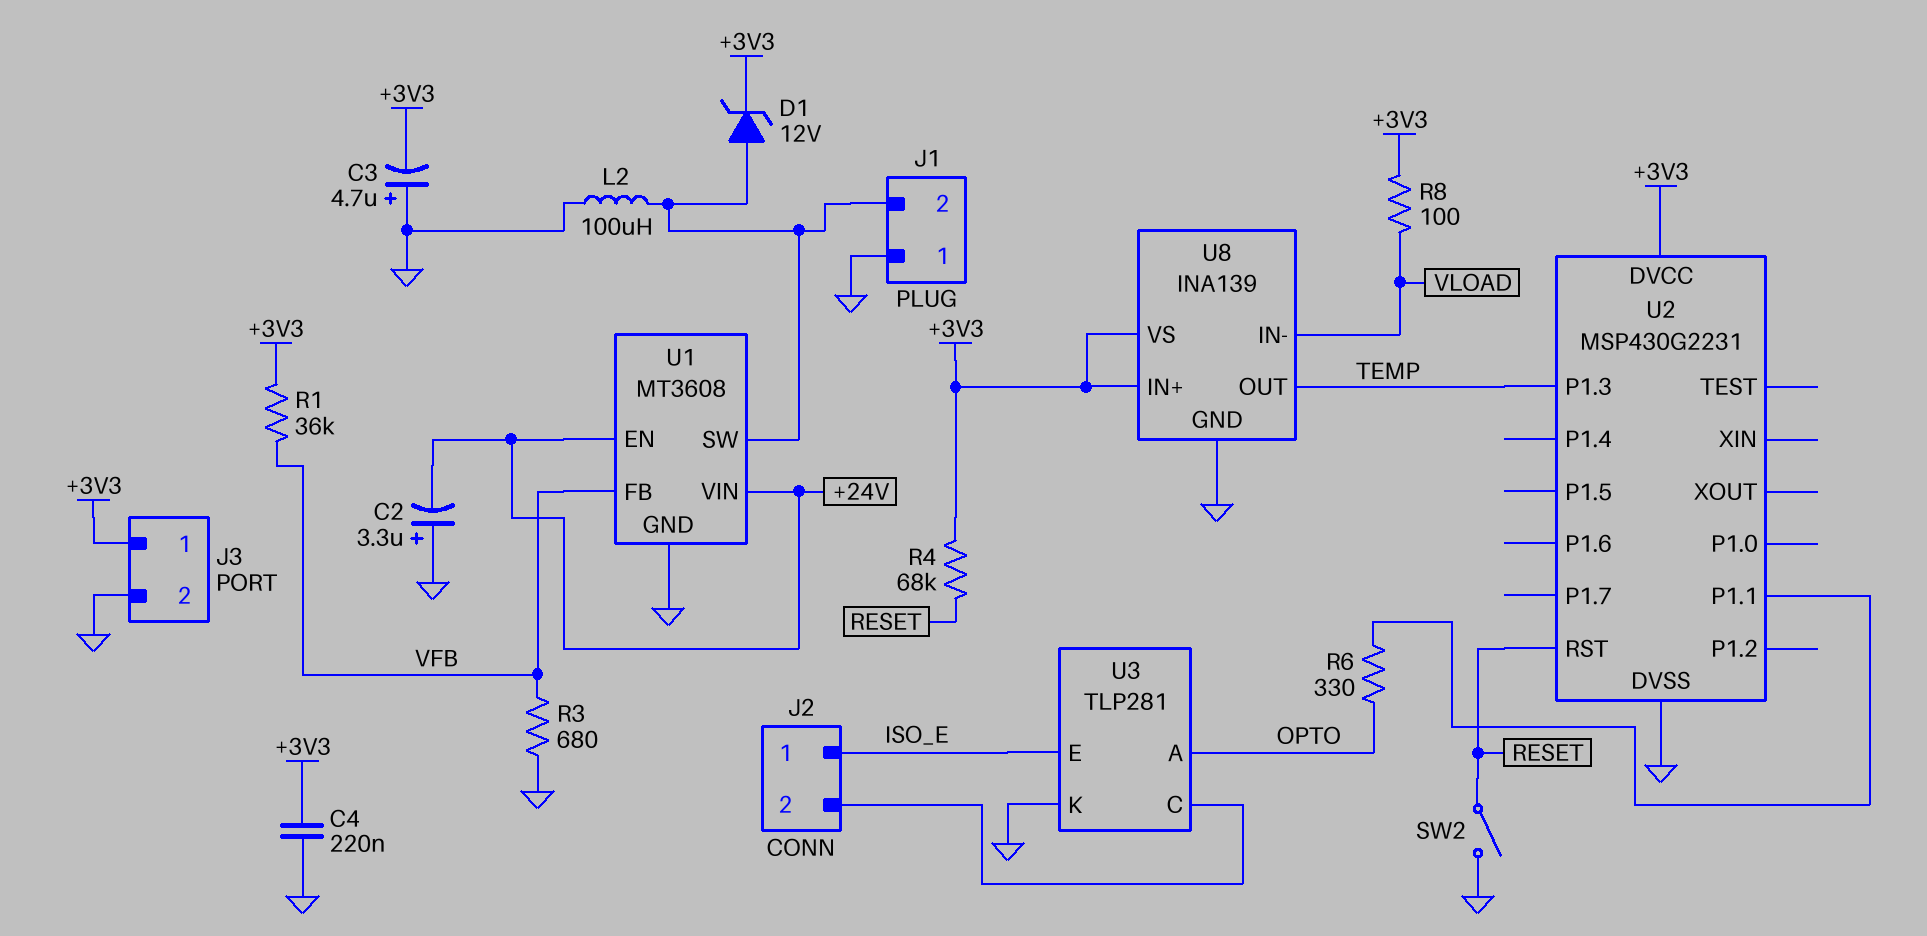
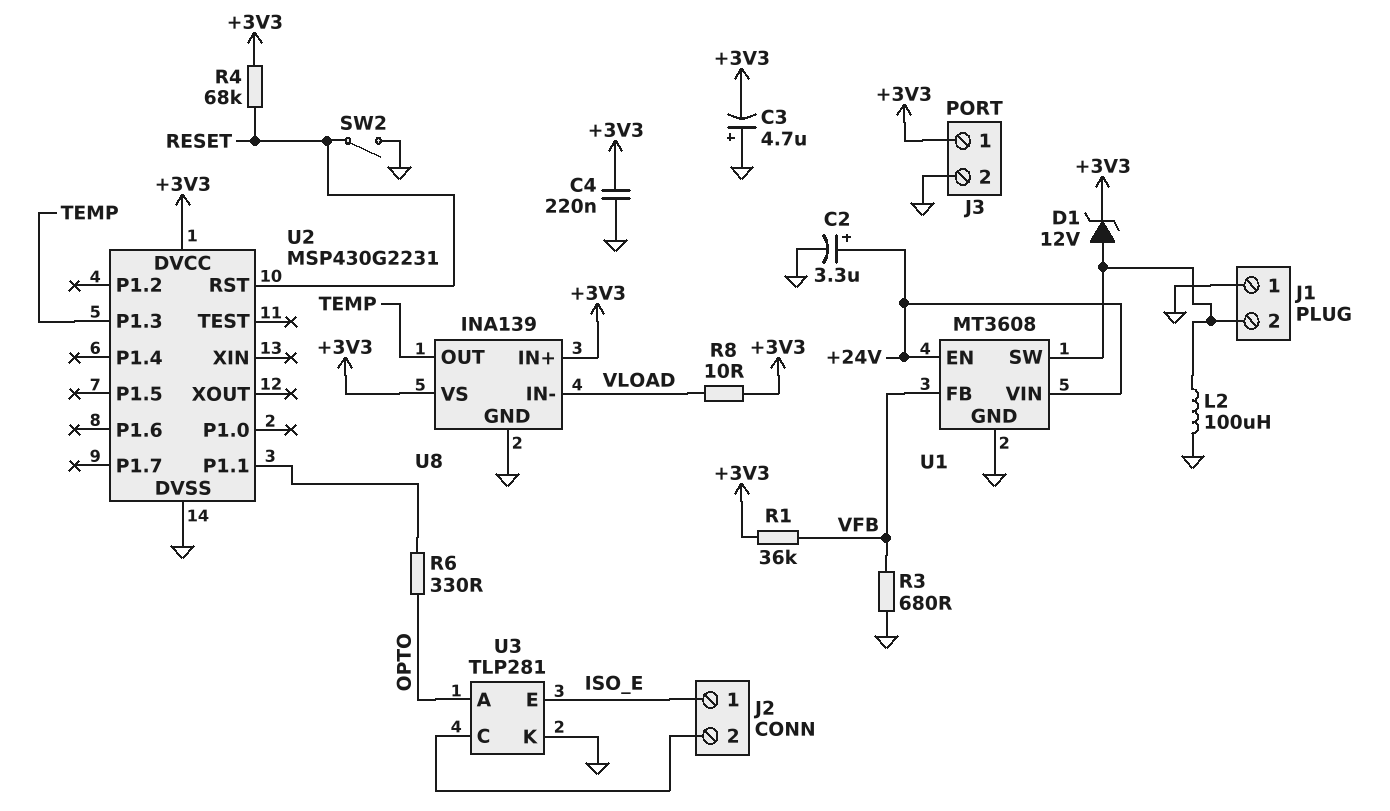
C2: 3.3uF (plus GND, minus +24V) -> 3.3uF (plus +24V, minus GND)
R8: 100 (+3V3, VLOAD) -> 10 (+3V3, VLOAD)

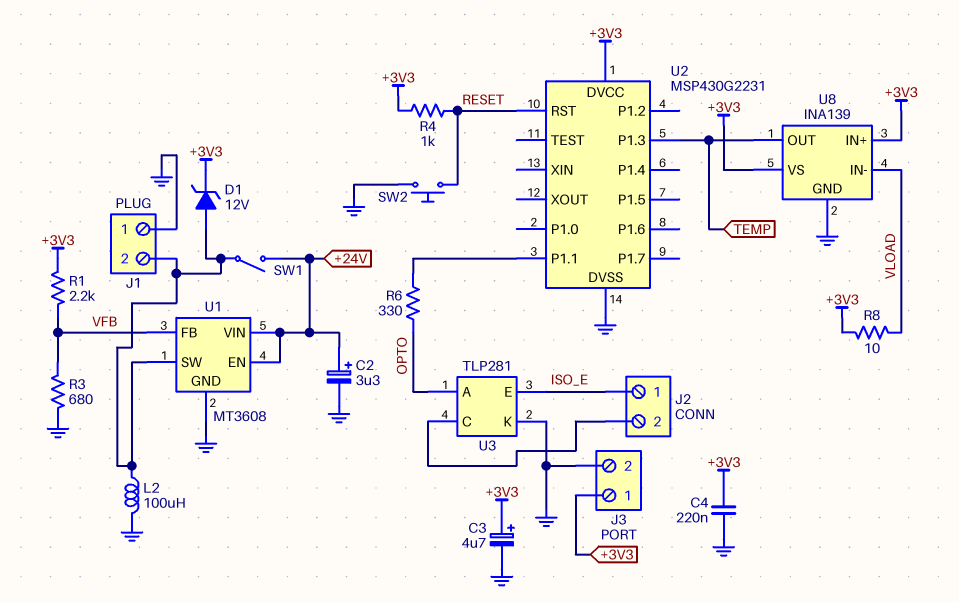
C3: 4.7uF (plus GND, minus +3V3) -> 4.7uF (plus +3V3, minus GND)
R1: 36k (+3V3, VFB) -> 2.2k (+3V3, VFB)
R4: 68k (+3V3, RESET) -> 1k (+3V3, RESET)
SW1: none -> switch (+24V, J1/2)
SW2: switch (GND, RESET) -> button (GND, RESET)

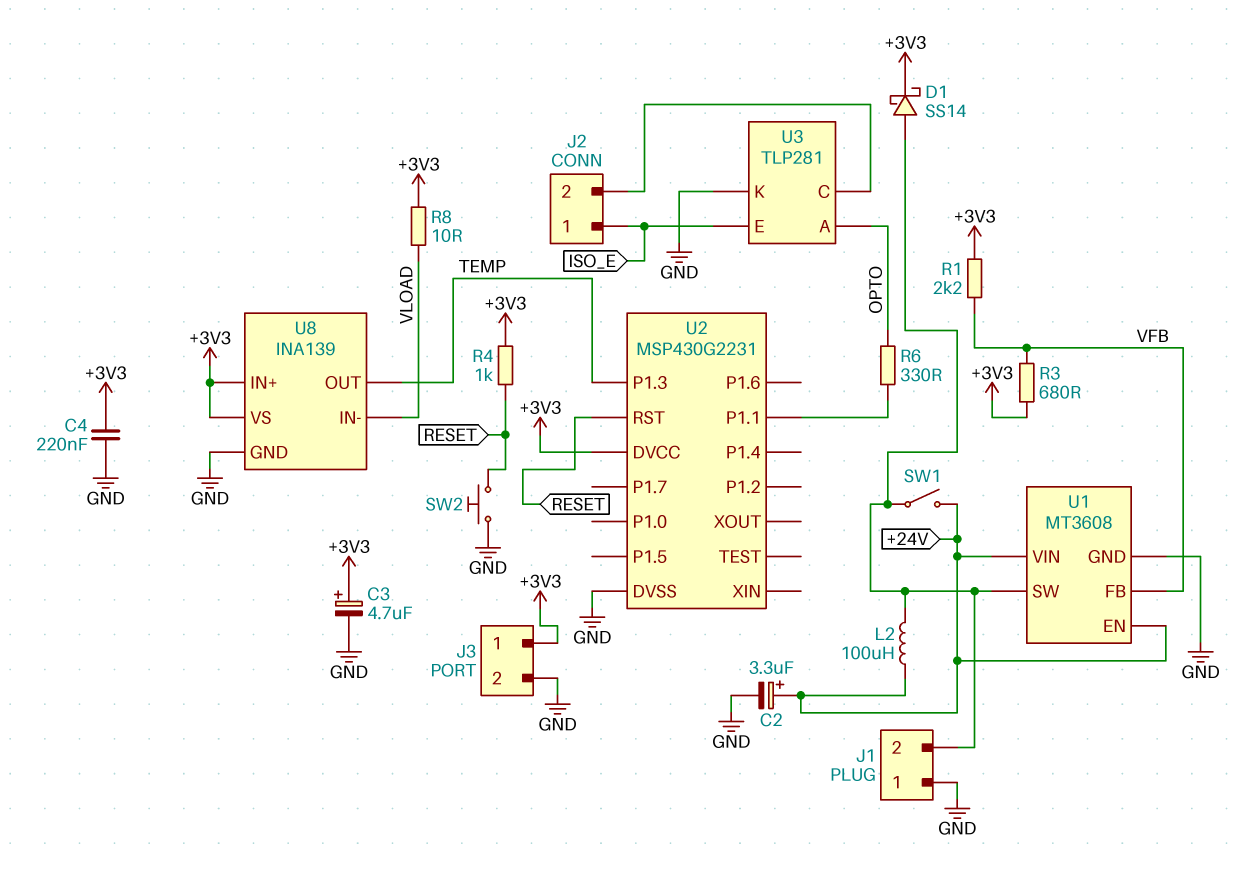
D1: zener 12V (A J1/2, K +3V3) -> schottky SS14 (A J1/2, K +3V3)
L2: 100uH (GND, J1/2) -> 100uH (+24V, J1/2)
R3: 680 (GND, VFB) -> 680 (+3V3, VFB)

